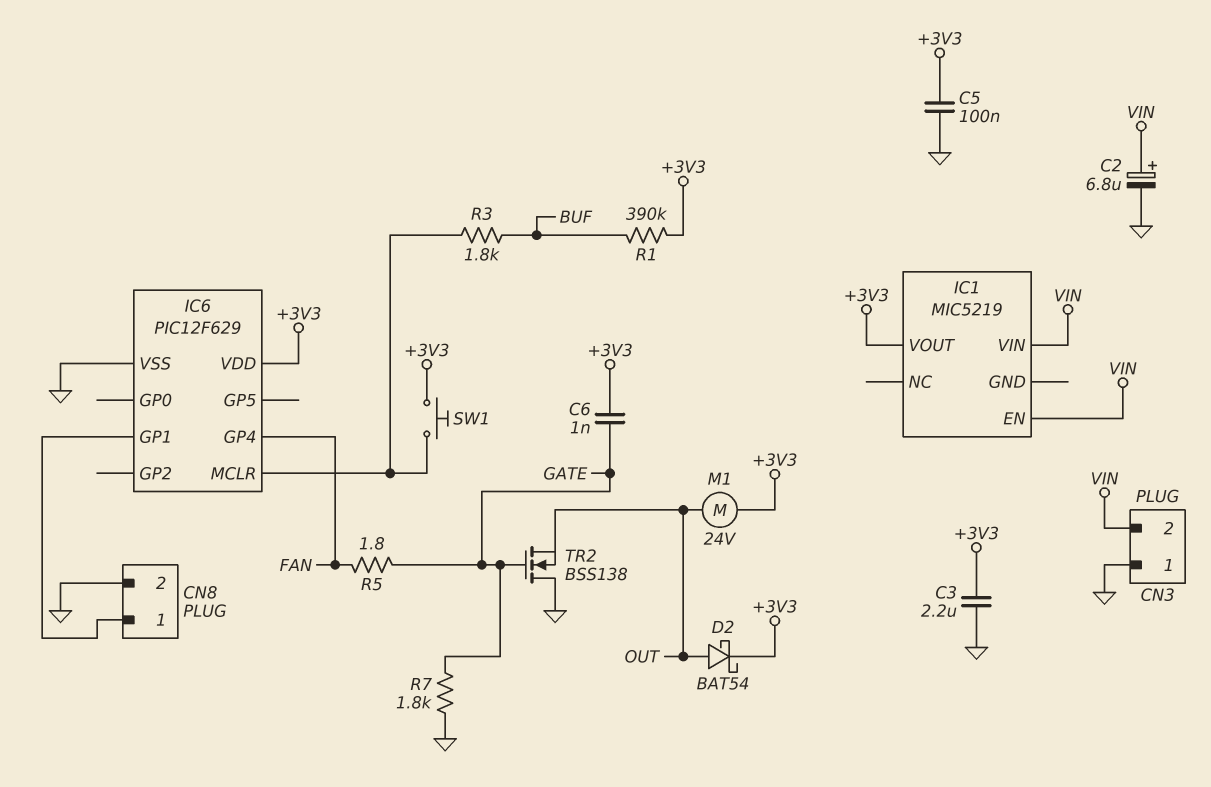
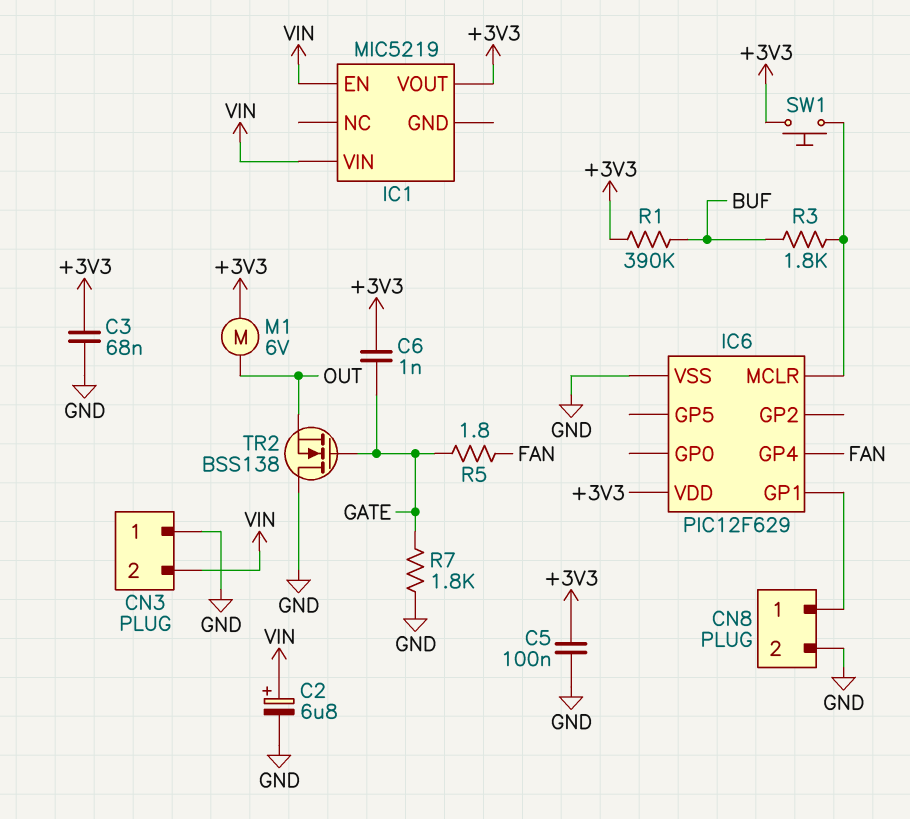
C3: 2.2uF (+3V3, GND) -> 68nF (+3V3, GND)
D2: schottky BAT54 (A OUT, K +3V3) -> none
M1: motor 24V (+3V3, OUT) -> motor 6V (+3V3, OUT)

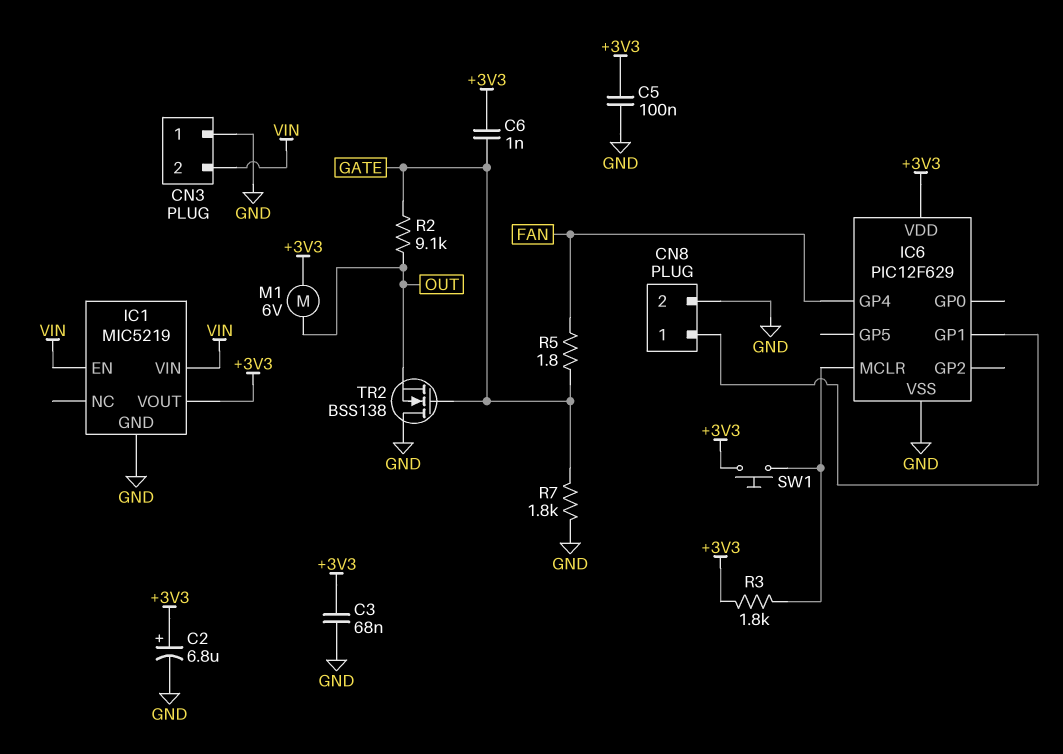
C2: 6.8uF (plus VIN, minus GND) -> 6.8uF (plus +3V3, minus GND)
IC1 pin GND: none -> GND
R1: 390k (+3V3, BUF) -> none
R2: none -> 9.1k (GATE, OUT)
R3: 1.8k (BUF, IC6/MCLR) -> 1.8k (+3V3, IC6/MCLR)

